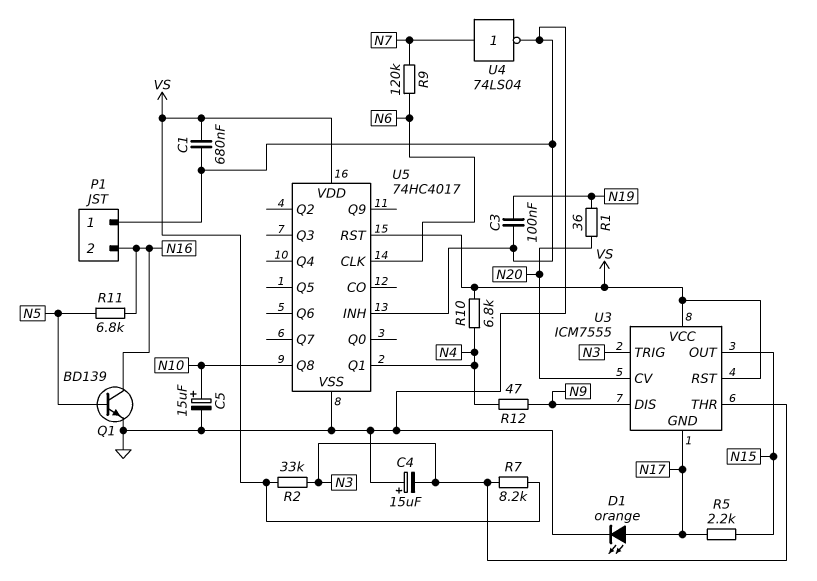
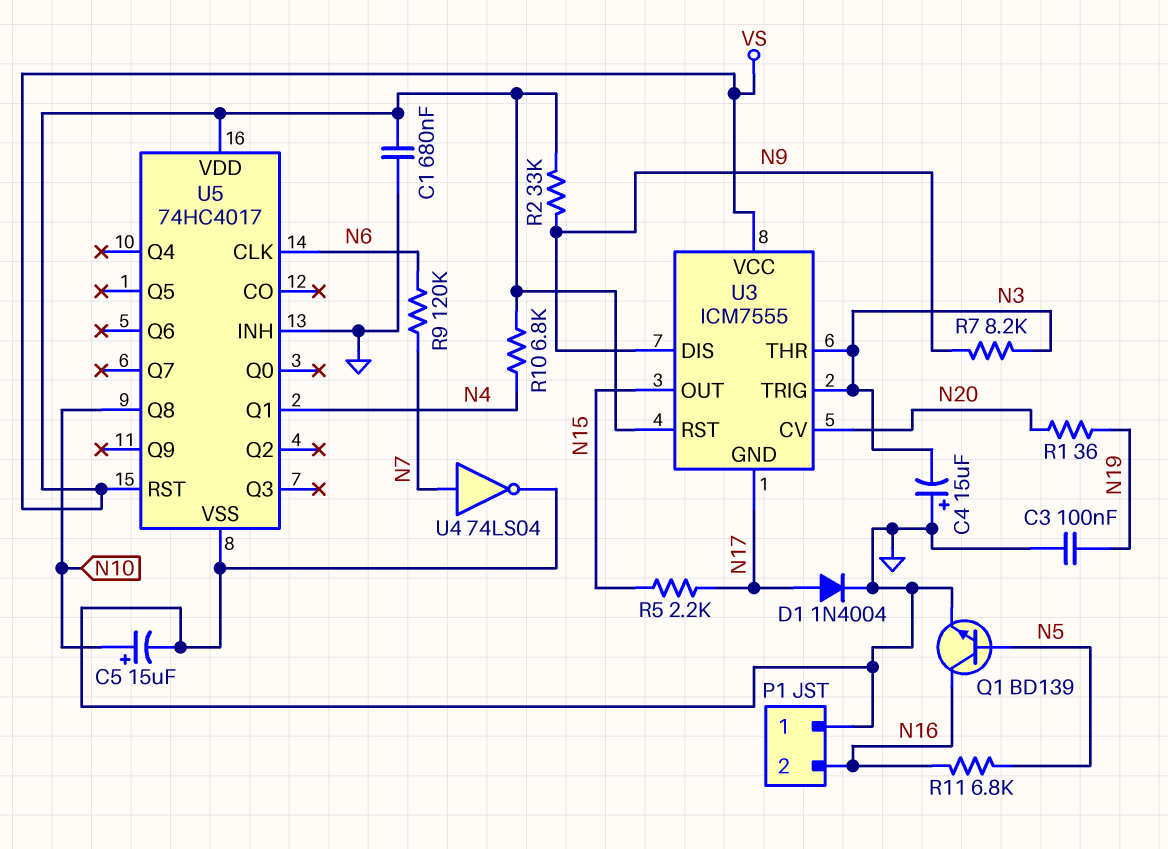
D1: LED orange (A N17, K GND) -> diode 1N4004 (A N17, K GND)
R2: 33k (N3, VS) -> 33k (N9, VS)
R7: 8.2k (N3, VS) -> 8.2k (N3, N9)
R12: 47 (N4, N9) -> none

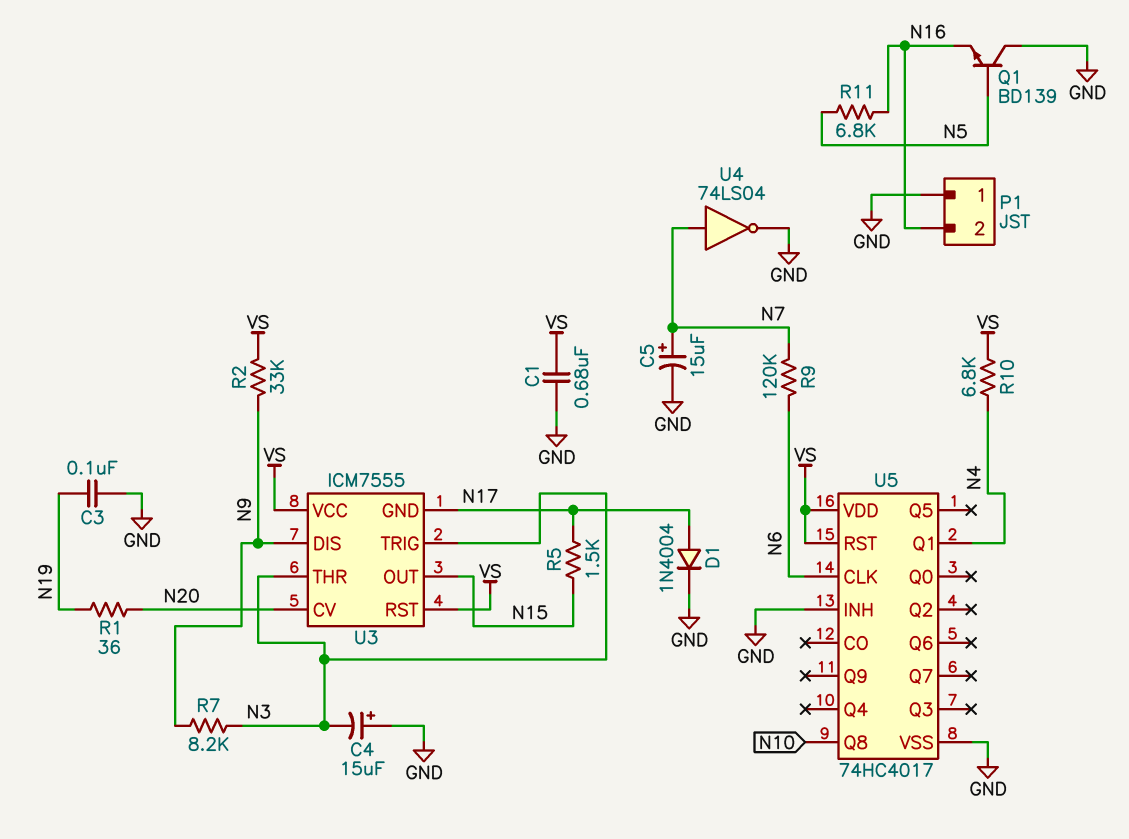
C5: 15uF (plus N10, minus GND) -> 15uF (plus N7, minus GND)
Q1: NPN BD139 (B N5, C N16, E GND) -> NPN BD139 (B N5, C GND, E N16)
R5: 2.2k (N15, N17) -> 1.5k (N15, N17)

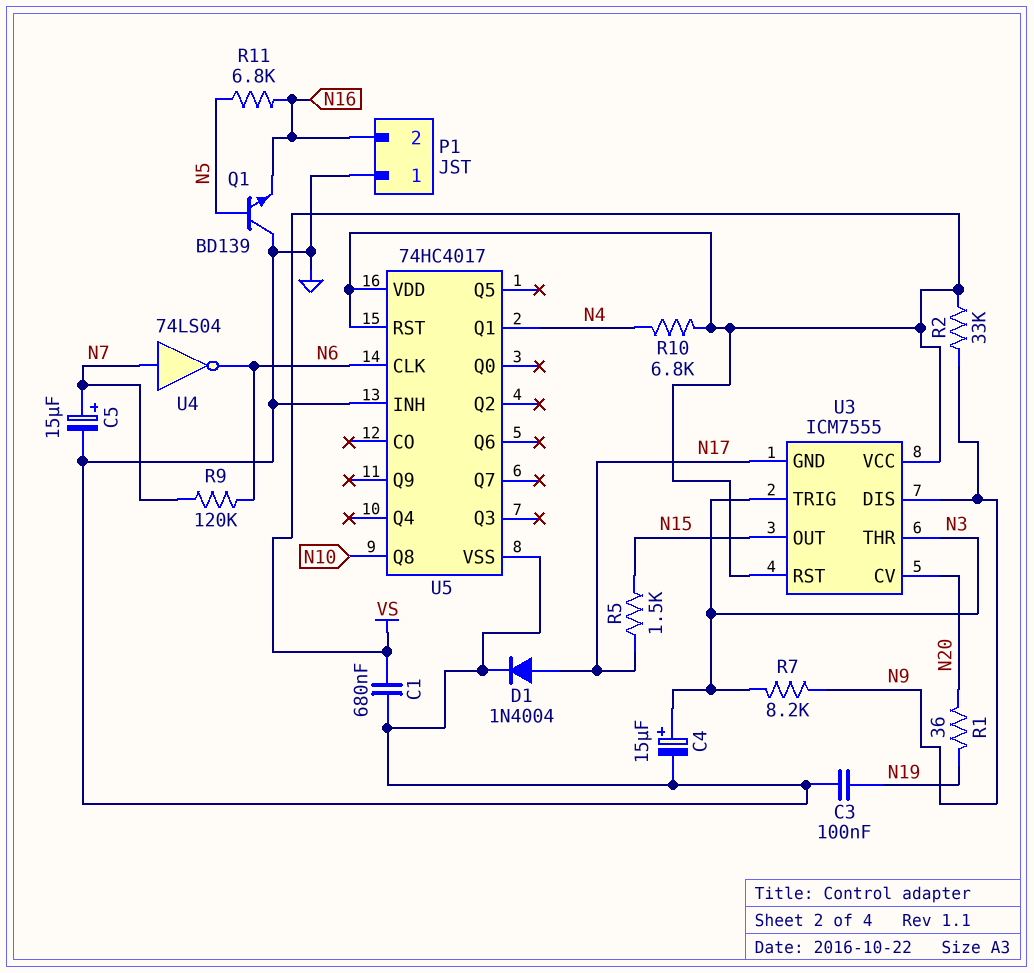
C4: 15uF (plus GND, minus N3) -> 15uF (plus N3, minus GND)
U4: NOT 74LS04 (in N7, out GND) -> NOT 74LS04 (in N7, out N6)

